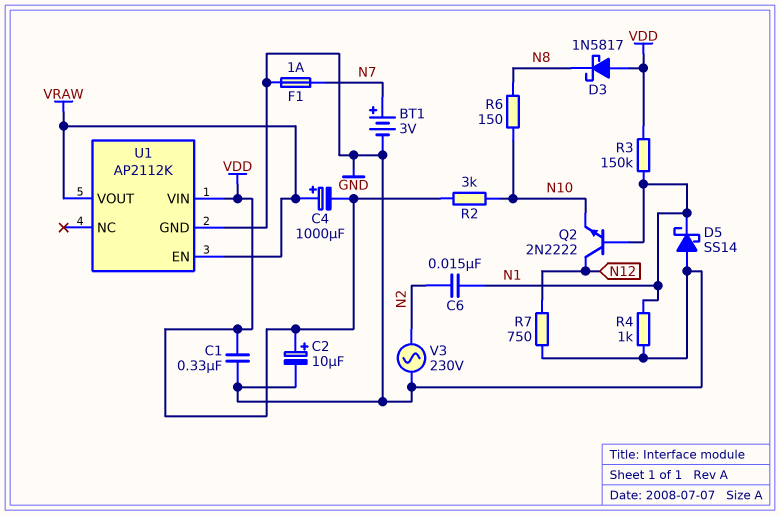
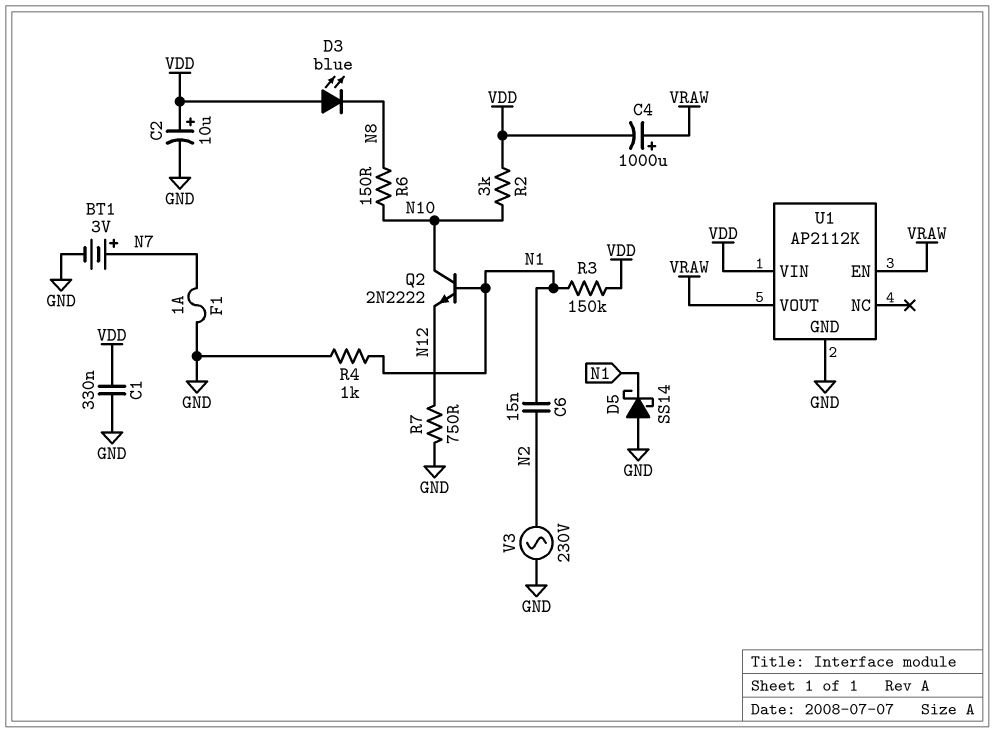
D3: schottky 1N5817 (A VDD, K N8) -> LED blue (A VDD, K N8)
Q2: NPN 2N2222 (B N1, C N12, E N10) -> NPN 2N2222 (B N1, C N10, E N12)

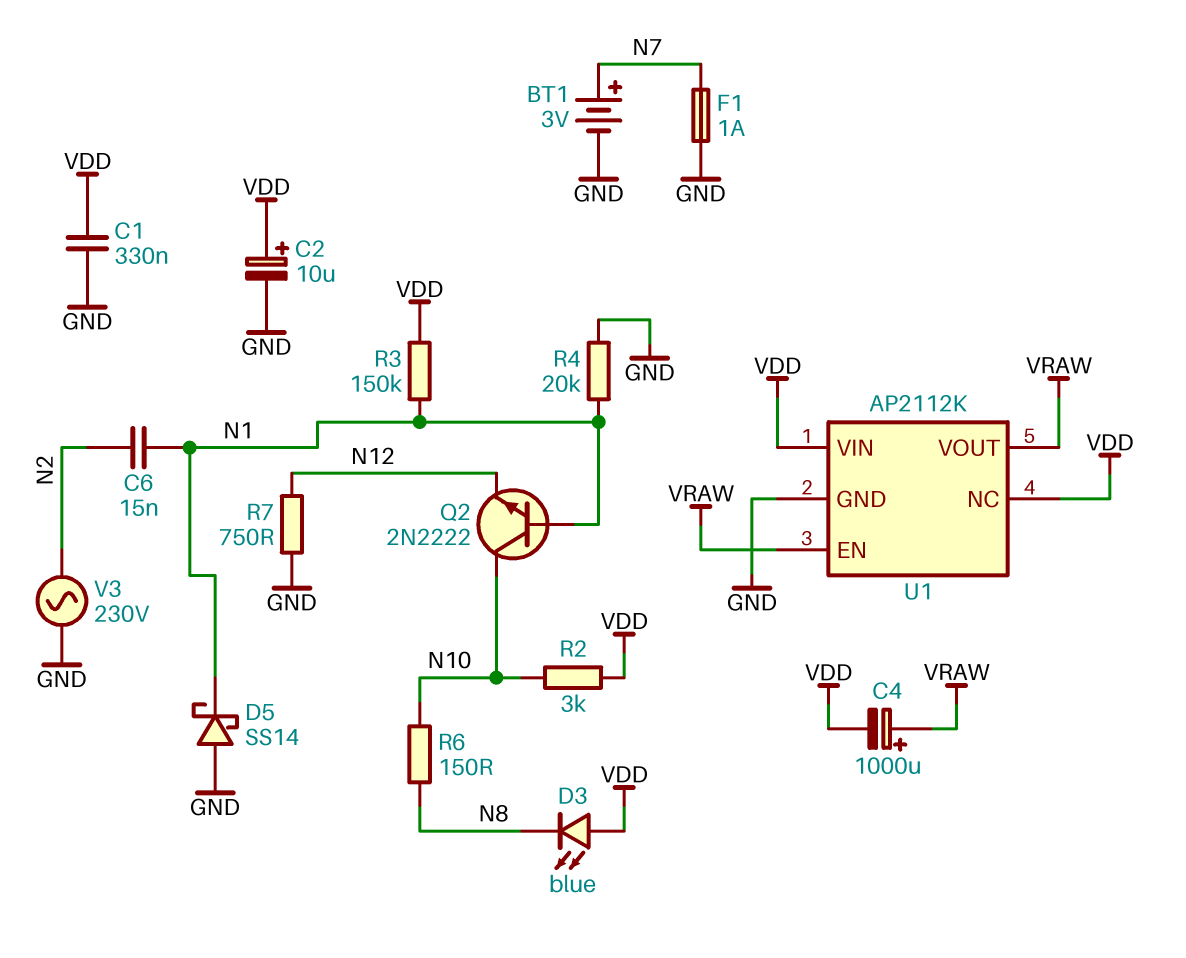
R4: 1k (GND, N1) -> 20k (GND, N1)
U1 pin NC: none -> VDD

